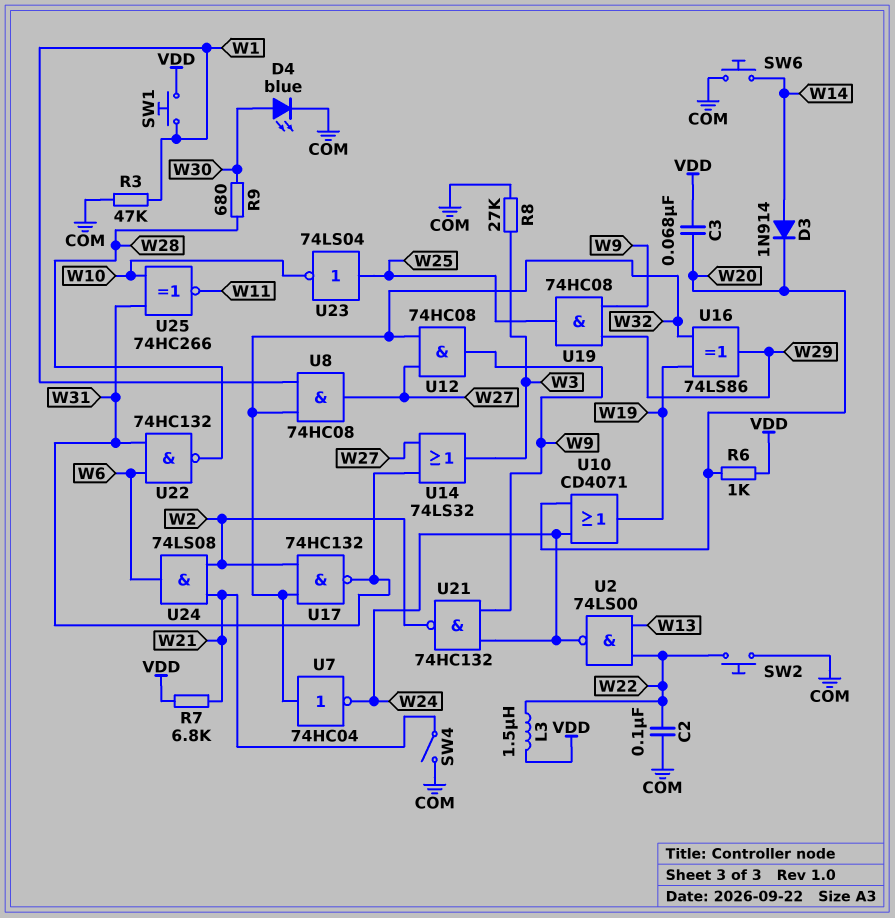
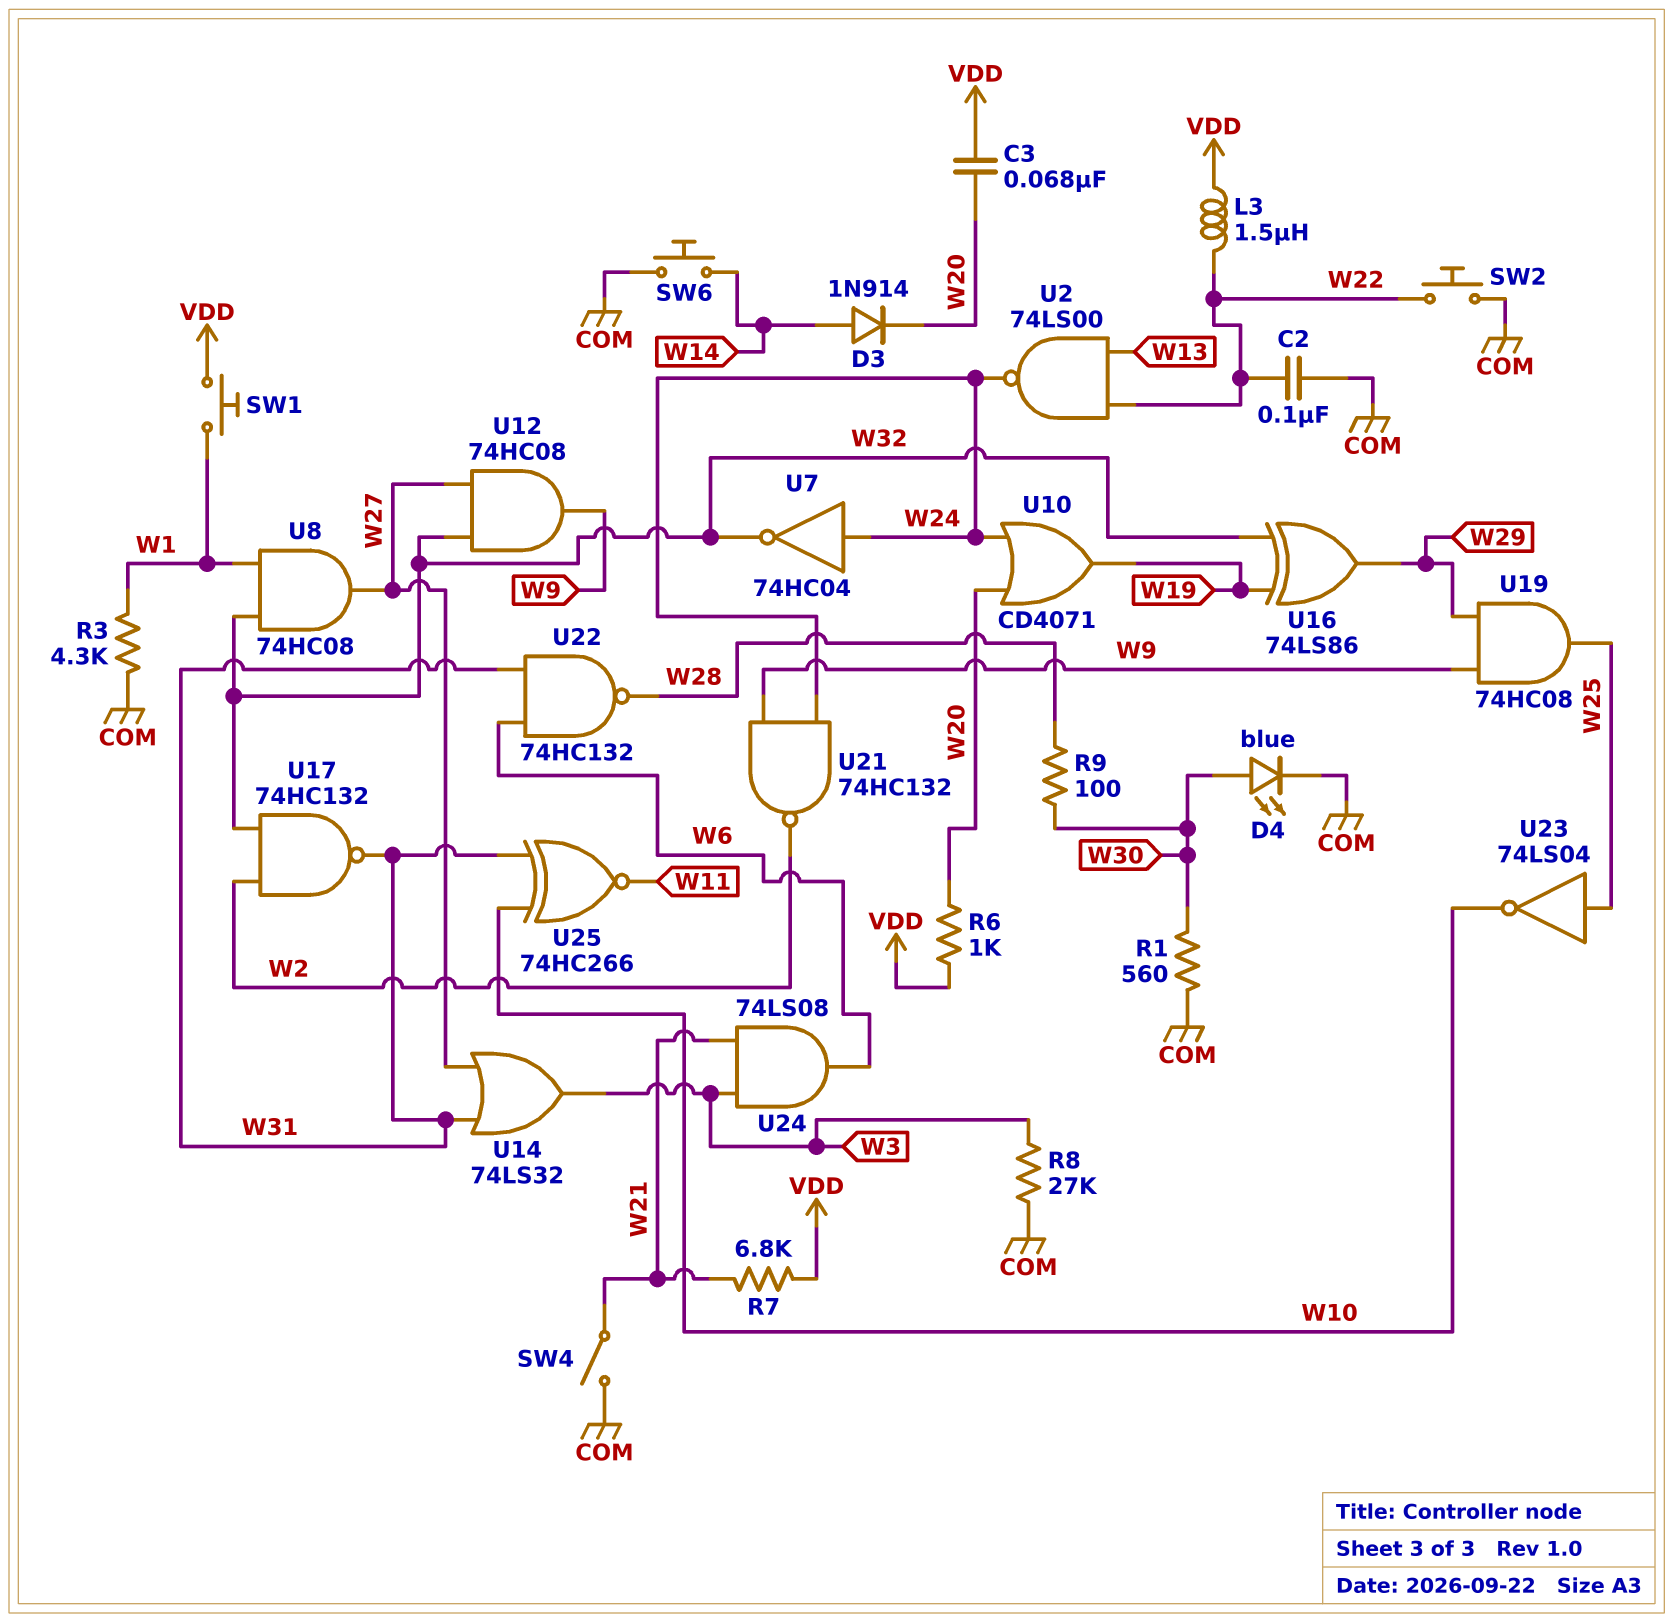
R1: none -> 560 (COM, W30)
R3: 47k (COM, W1) -> 4.3k (COM, W1)
R9: 680 (W28, W30) -> 100 (W28, W30)
U7: NOT 74HC04 (in W32, out W24) -> NOT 74HC04 (in W24, out W32)
U24: AND 74LS08 (in W2, in W21, out W6) -> AND 74LS08 (in W3, in W21, out W6)

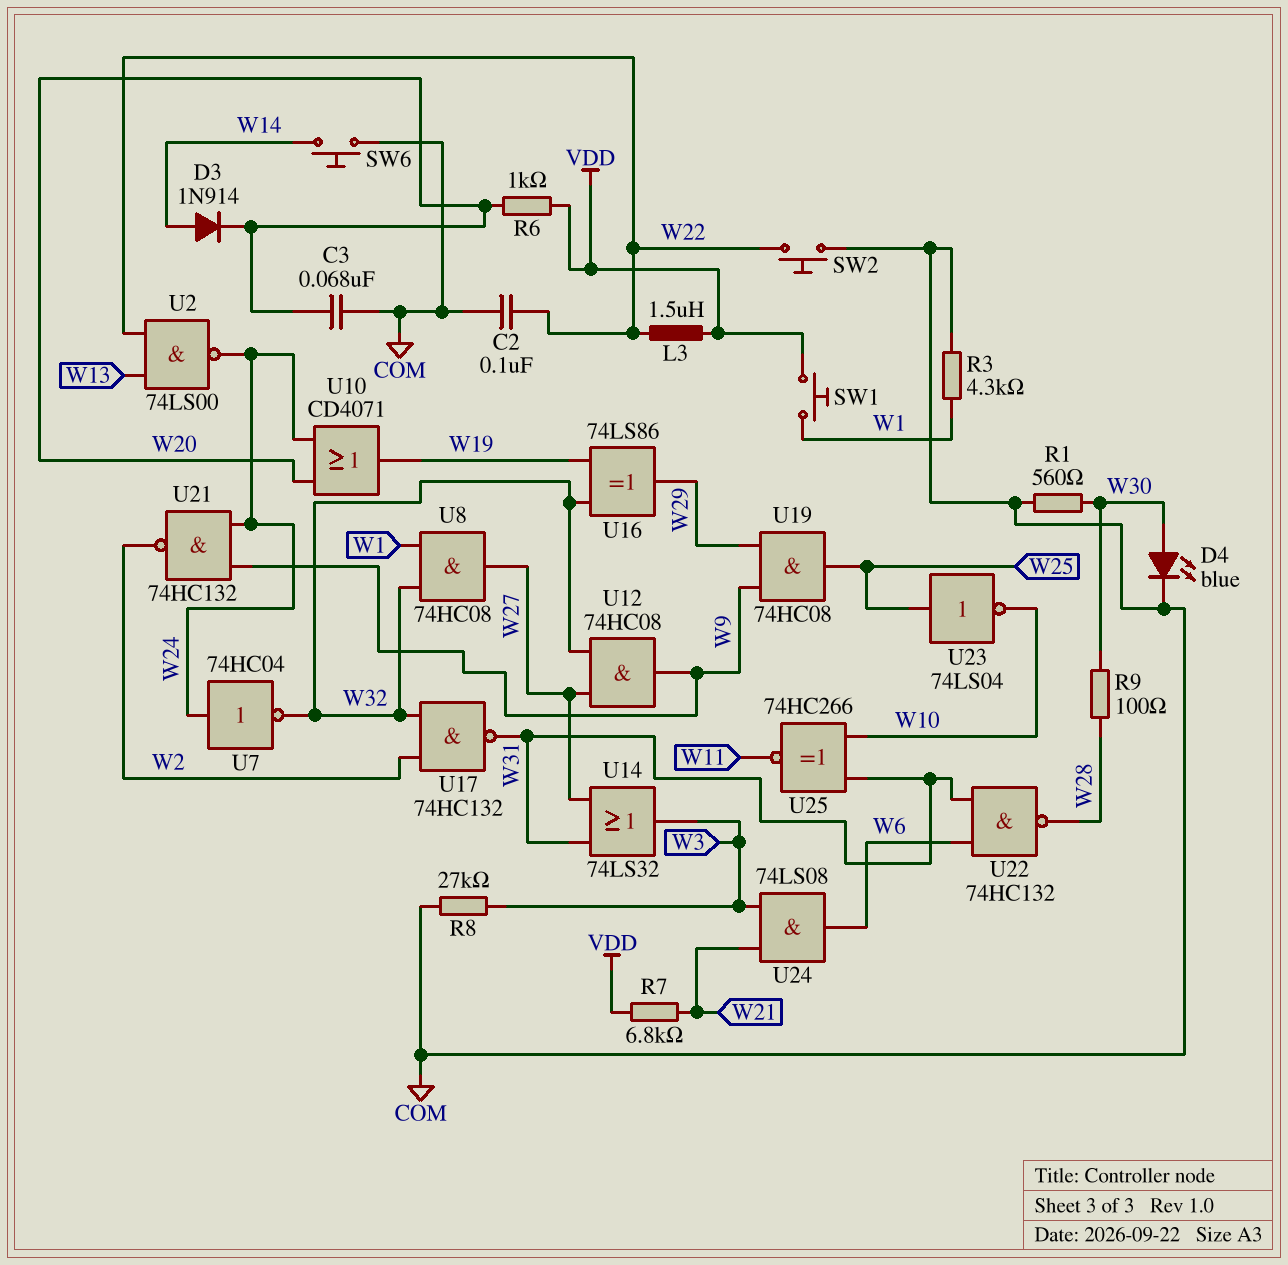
C3: 68nF (VDD, W20) -> 68nF (COM, W20)
SW4: switch (COM, W21) -> none

